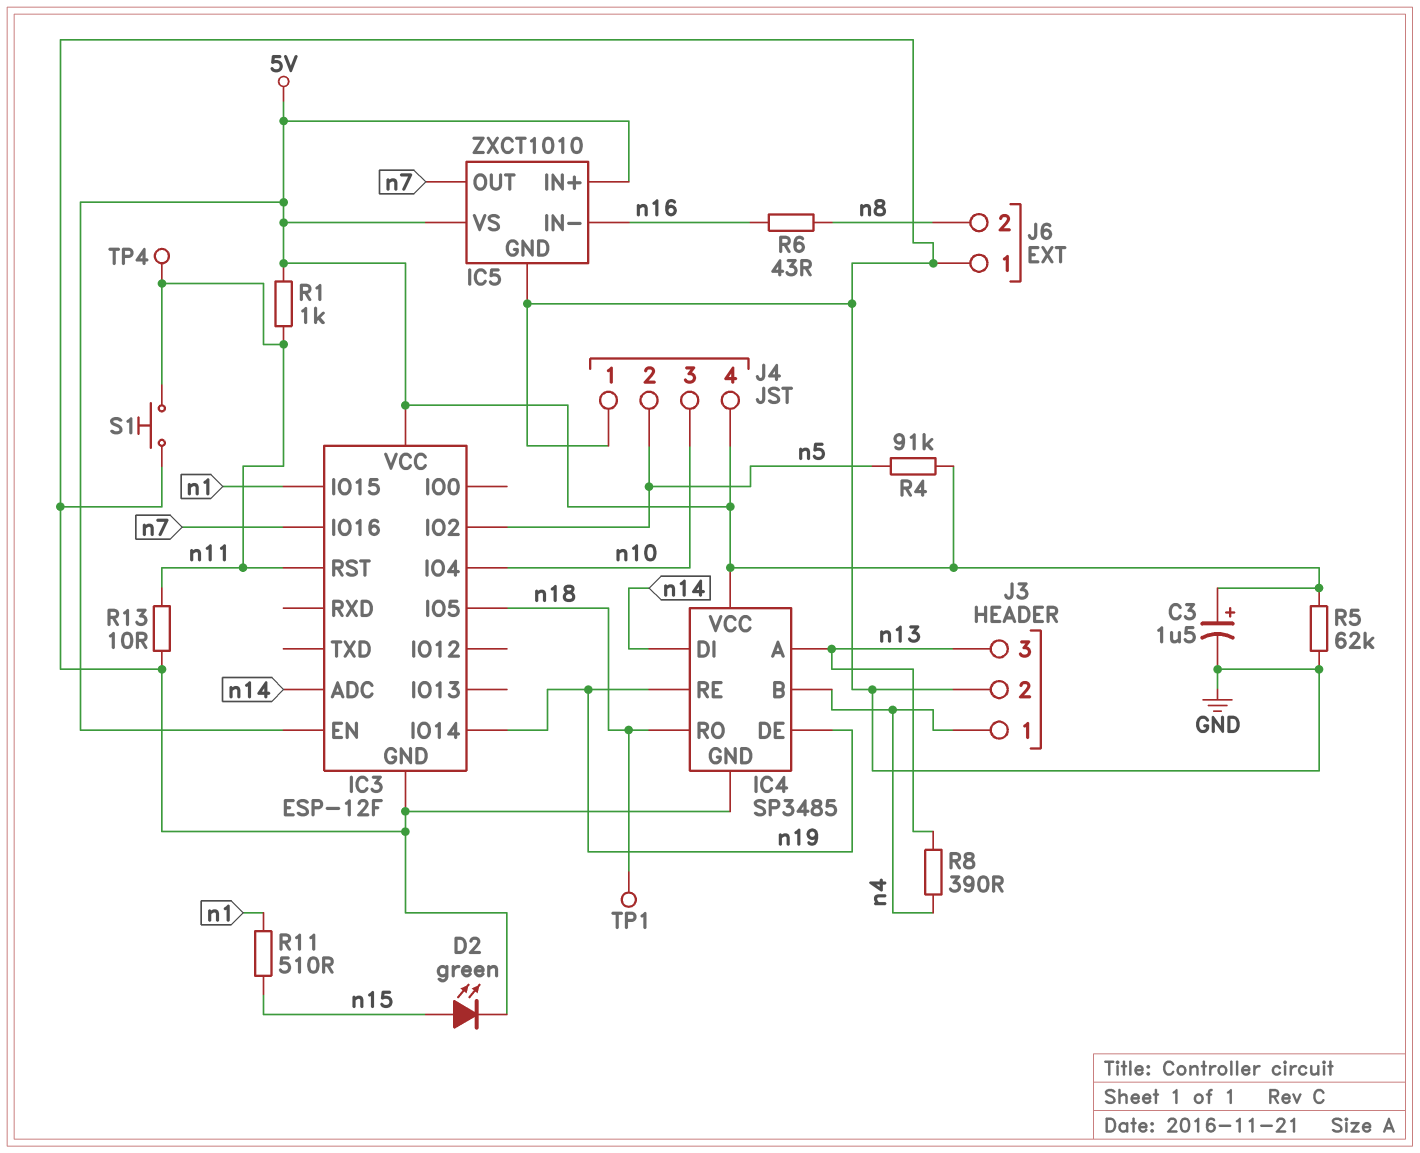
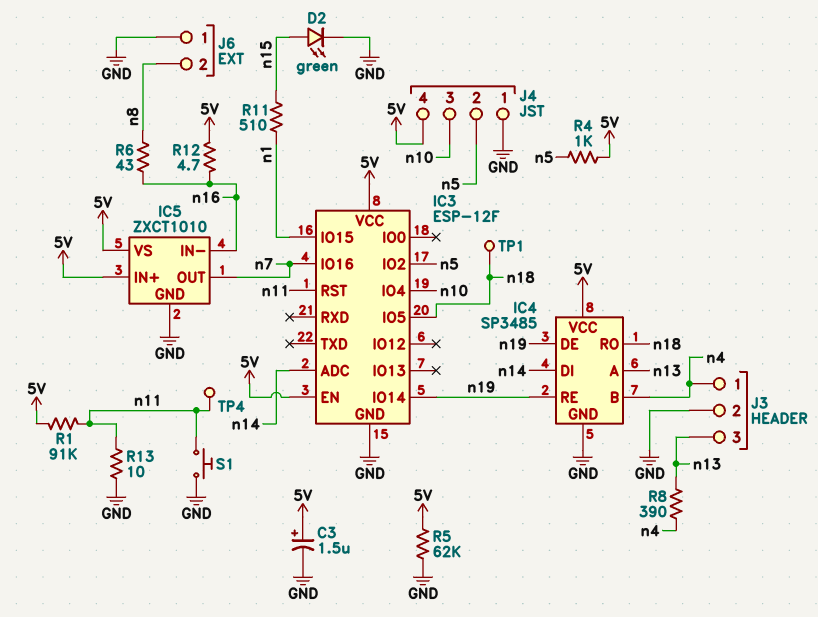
R1: 1k (5V, n11) -> 91k (5V, n11)
R4: 91k (5V, n5) -> 1k (5V, n5)
R12: none -> 4.7 (5V, n16)

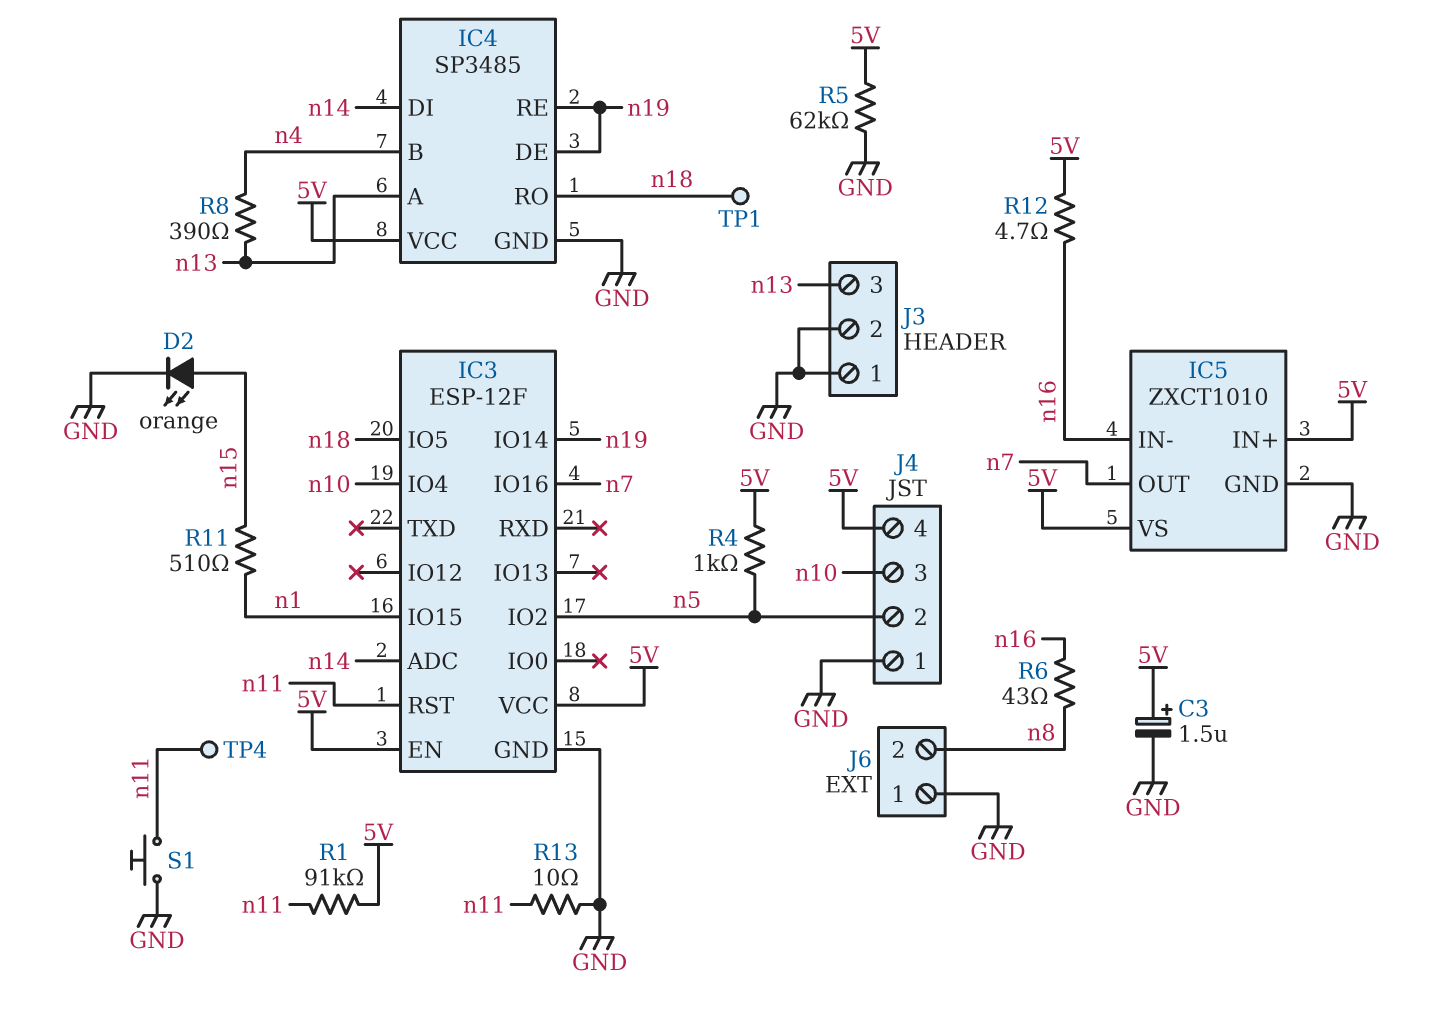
D2: LED green (A n15, K GND) -> LED orange (A n15, K GND)
J3 pin 1: n4 -> GND

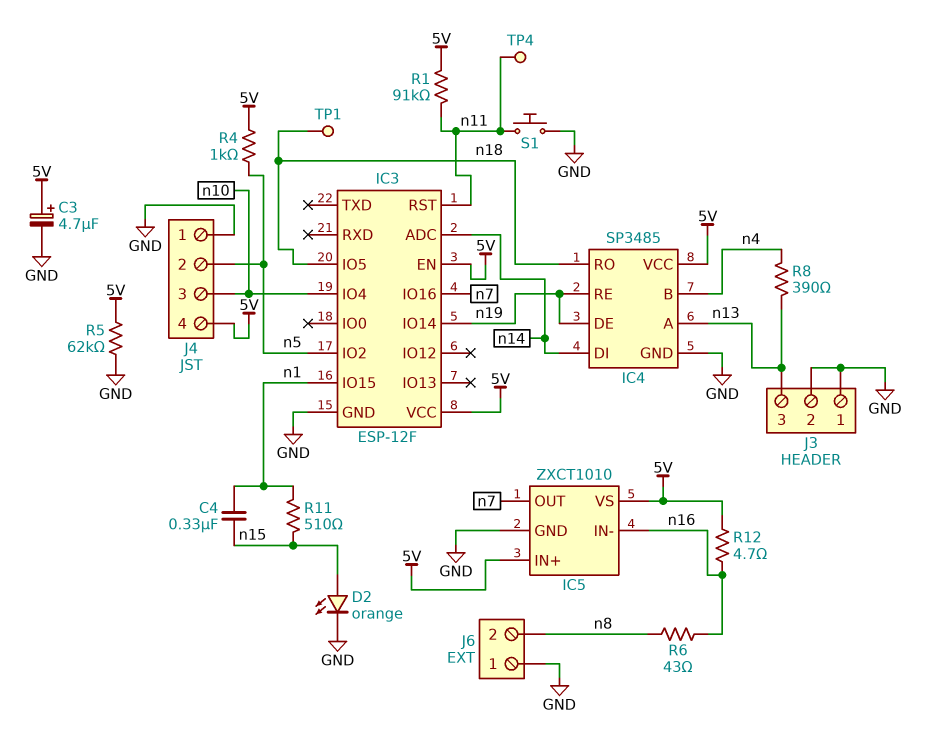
C3: 1.5uF (plus 5V, minus GND) -> 4.7uF (plus 5V, minus GND)
C4: none -> 330nF (n1, n15)
R13: 10 (GND, n11) -> none

